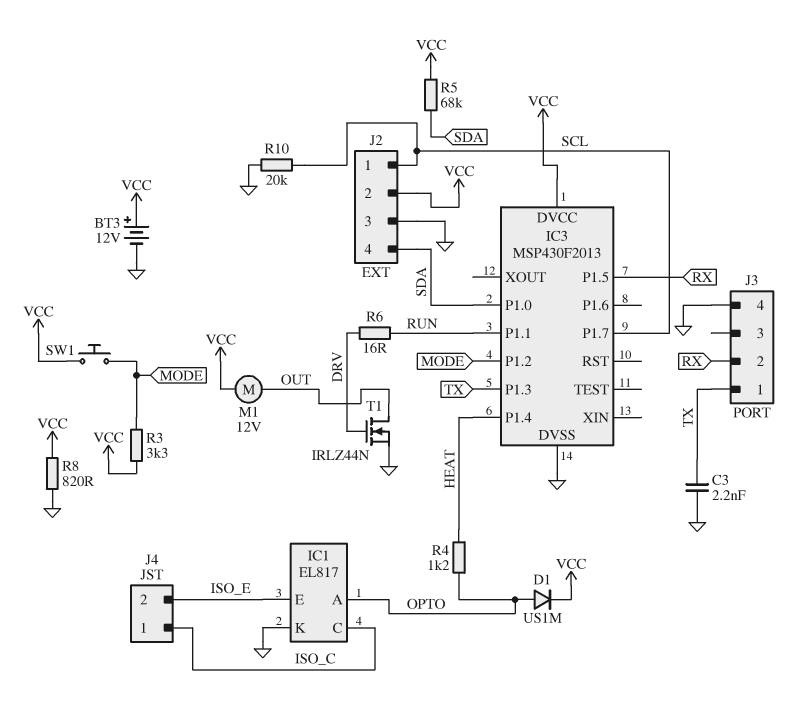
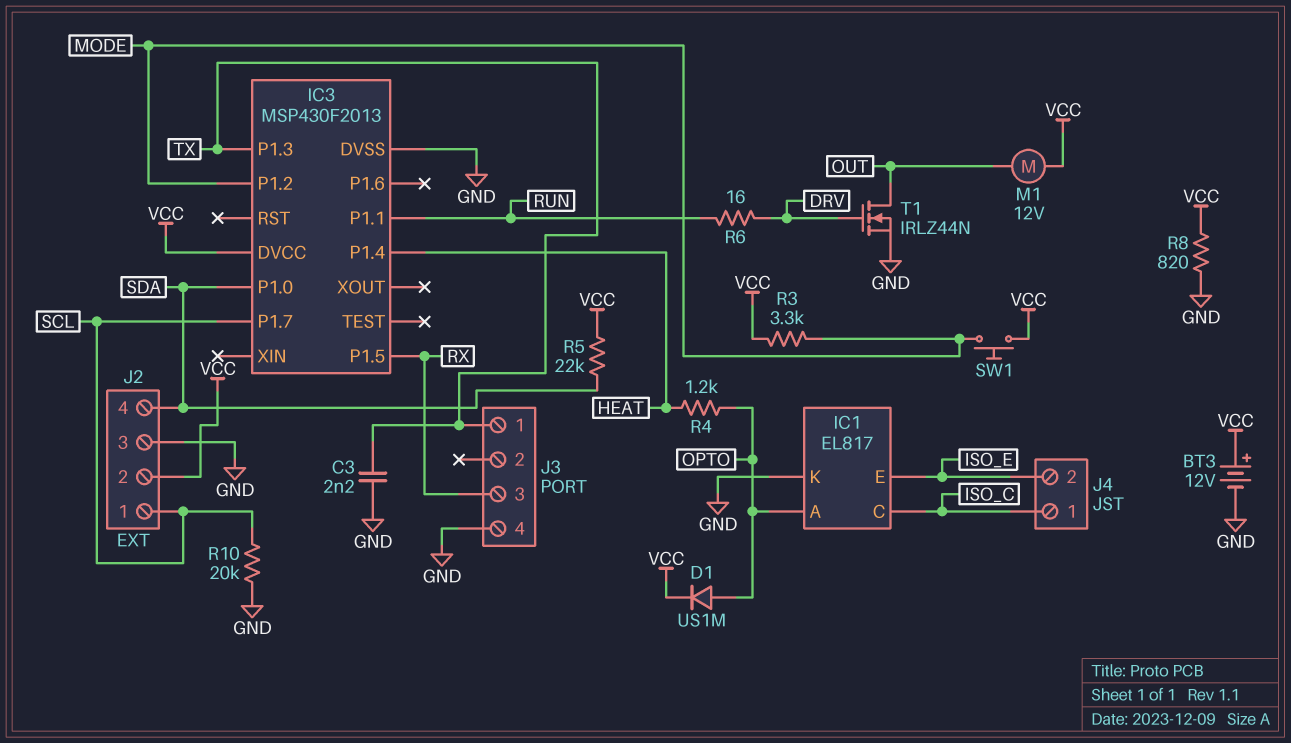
J3 pin 2: RX -> none
J3 pin 3: none -> RX
R5: 68k (SDA, VCC) -> 22k (SDA, VCC)

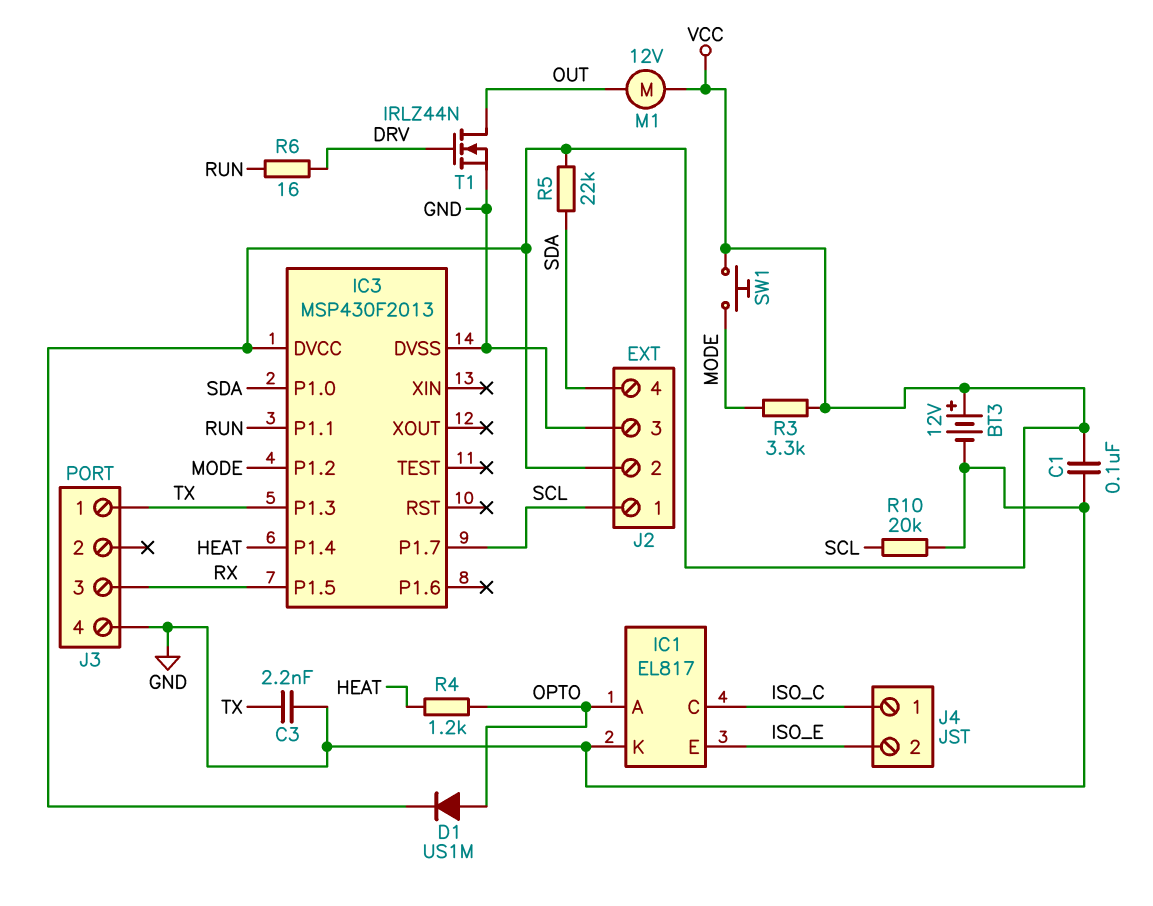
C1: none -> 100nF (GND, VCC)
R8: 820 (GND, VCC) -> none

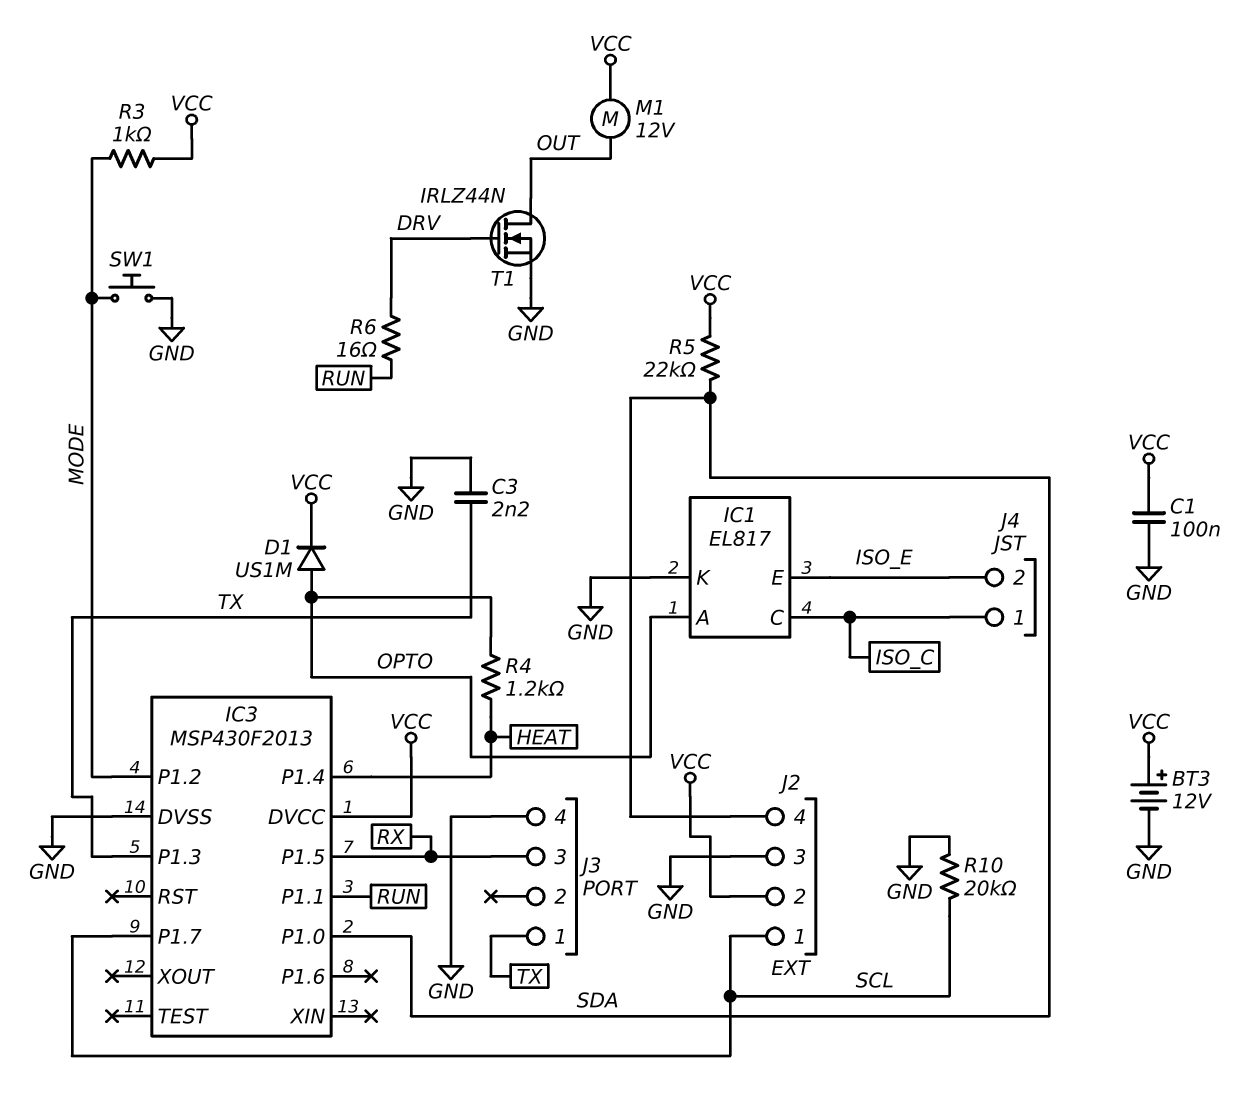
R3: 3.3k (MODE, VCC) -> 1k (MODE, VCC)
SW1: button (MODE, VCC) -> button (GND, MODE)

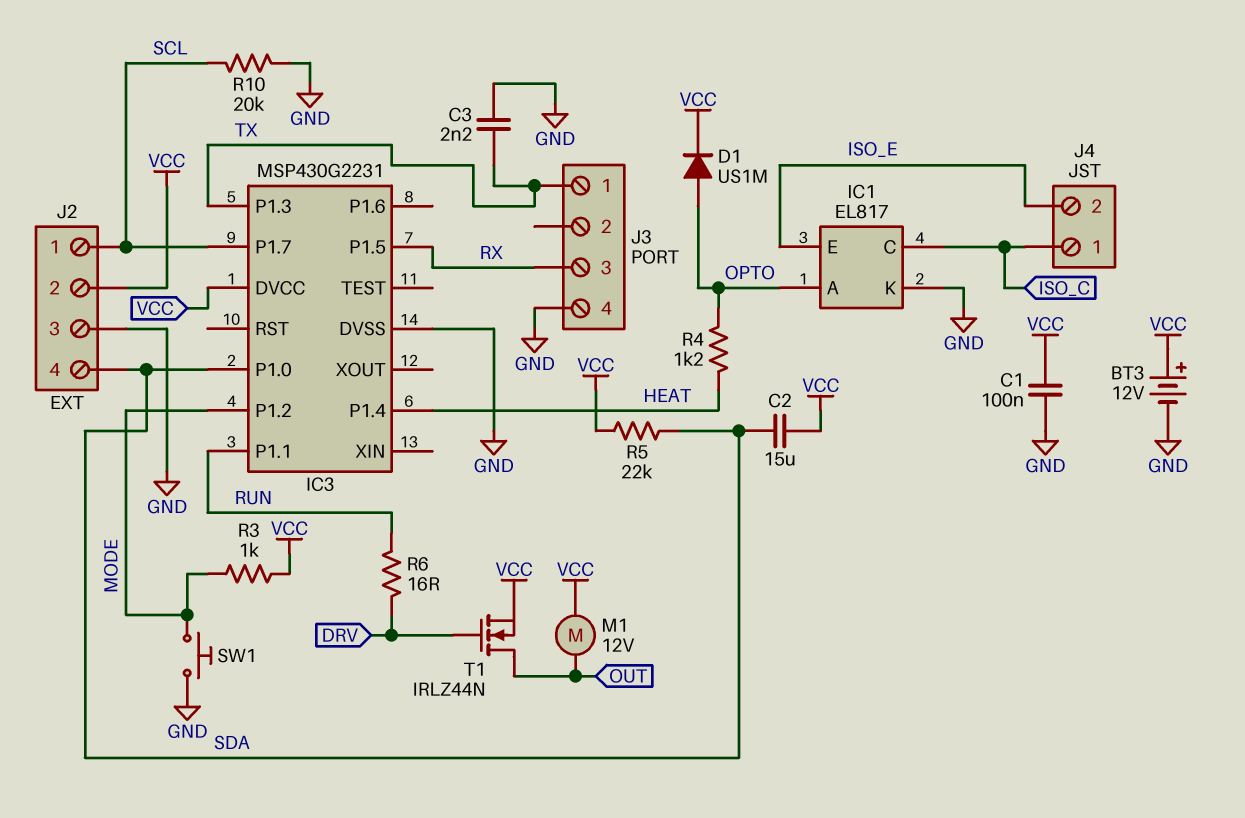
C2: none -> 15uF (SDA, VCC)
IC3: MSP430F2013 -> MSP430G2231
T1: NMOS IRLZ44N (G DRV, D OUT, S GND) -> NMOS IRLZ44N (G DRV, D OUT, S VCC)

